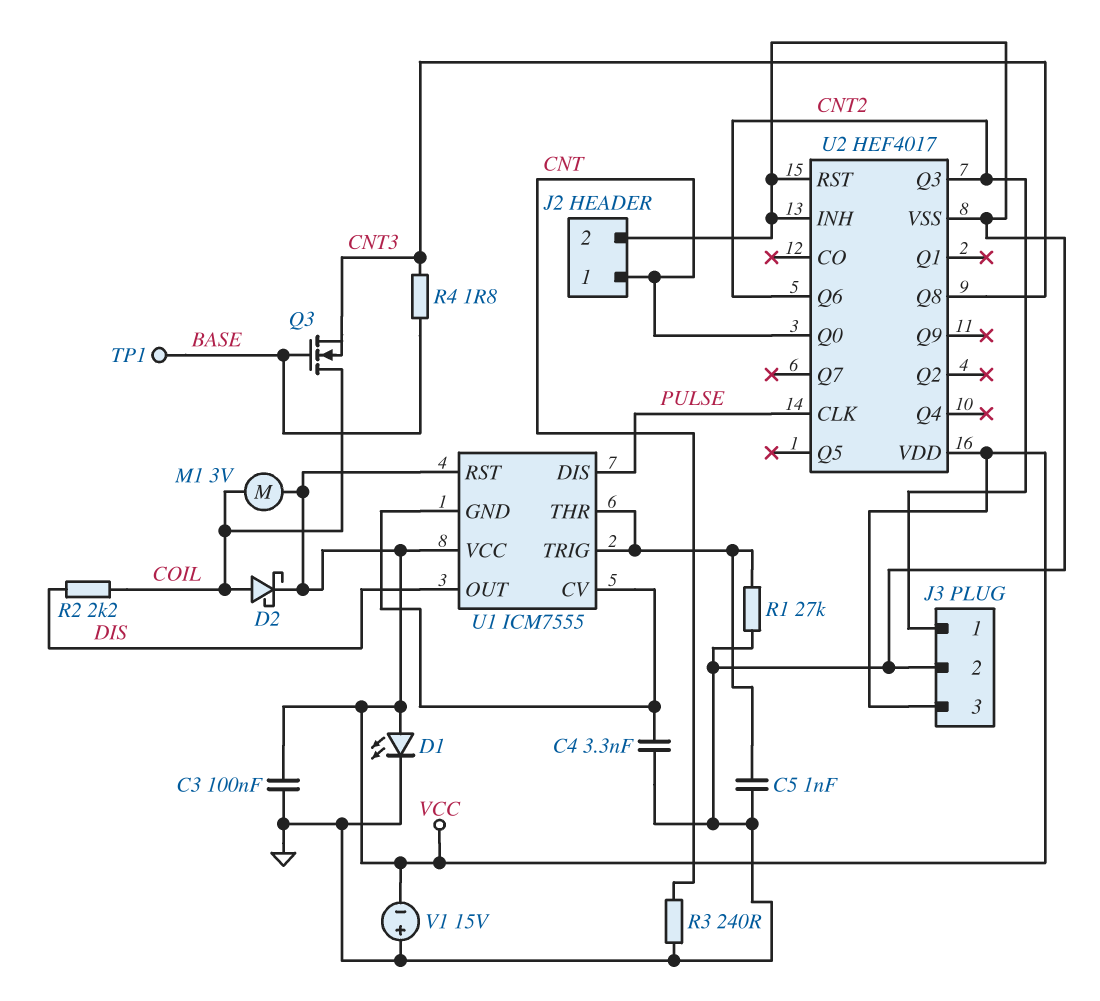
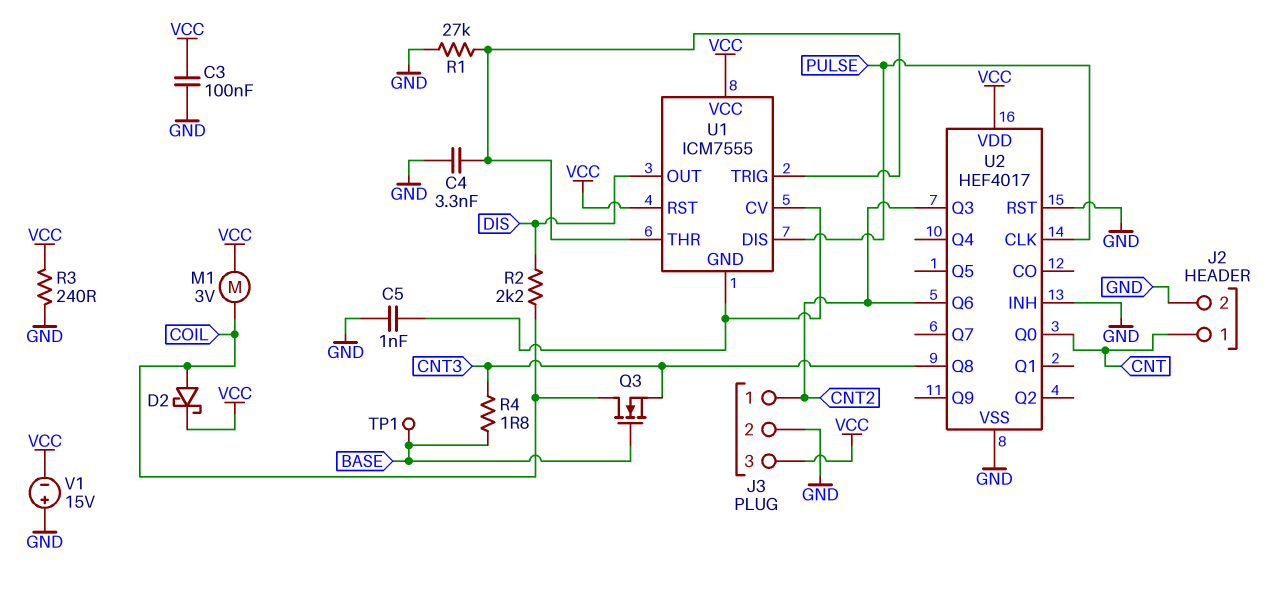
C4: 3.3nF (GND, U1/CV) -> 3.3nF (GND, U1/THR)
C5: 1nF (GND, U1/THR) -> 1nF (GND, U1/CV)
D1: LED (A VCC, K GND) -> none
R3: 240 (CNT, GND) -> 240 (GND, VCC)

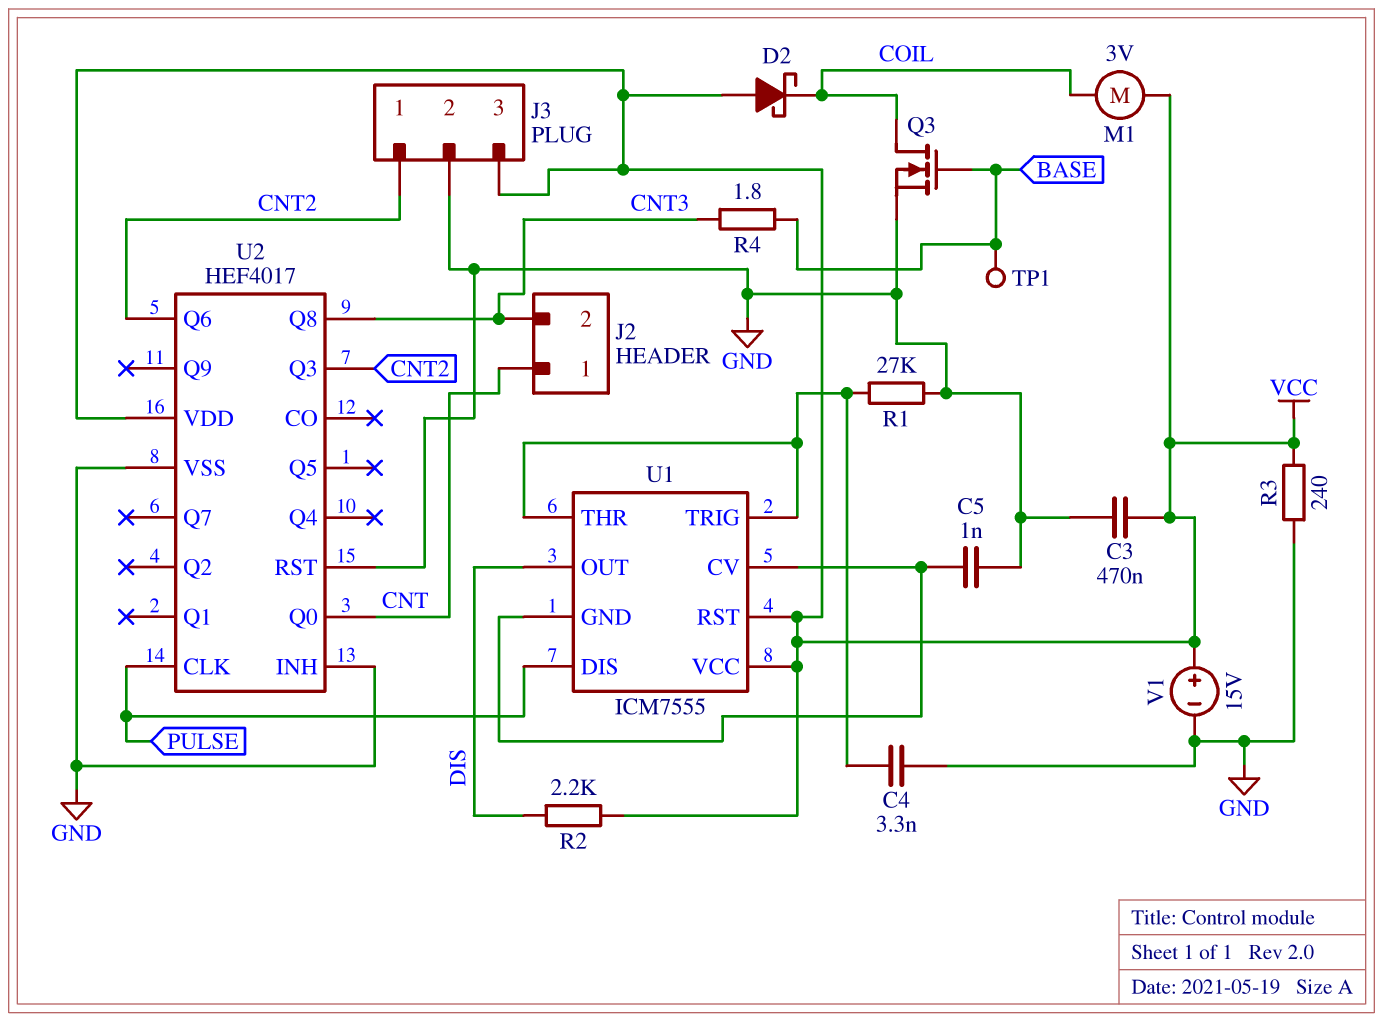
C3: 100nF (GND, VCC) -> 470nF (GND, VCC)
D2: schottky (A COIL, K VCC) -> schottky (A VCC, K COIL)
J2 pin 2: GND -> CNT3
Q3: NMOS (G BASE, D COIL, S CNT3) -> NMOS (G BASE, D COIL, S GND)
R2: 2.2k (COIL, DIS) -> 2.2k (DIS, VCC)
V1: 15V (plus GND, minus VCC) -> 15V (plus VCC, minus GND)

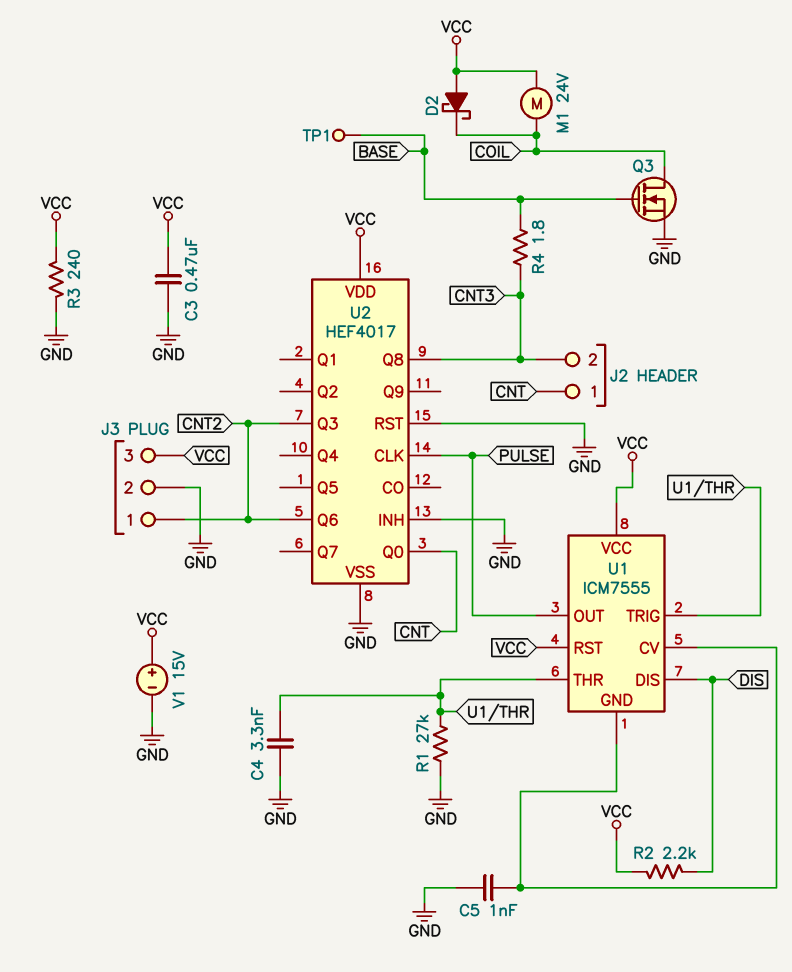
M1: motor 3V (COIL, VCC) -> motor 24V (COIL, VCC)
U1 pin DIS: PULSE -> DIS
U1 pin OUT: DIS -> PULSE

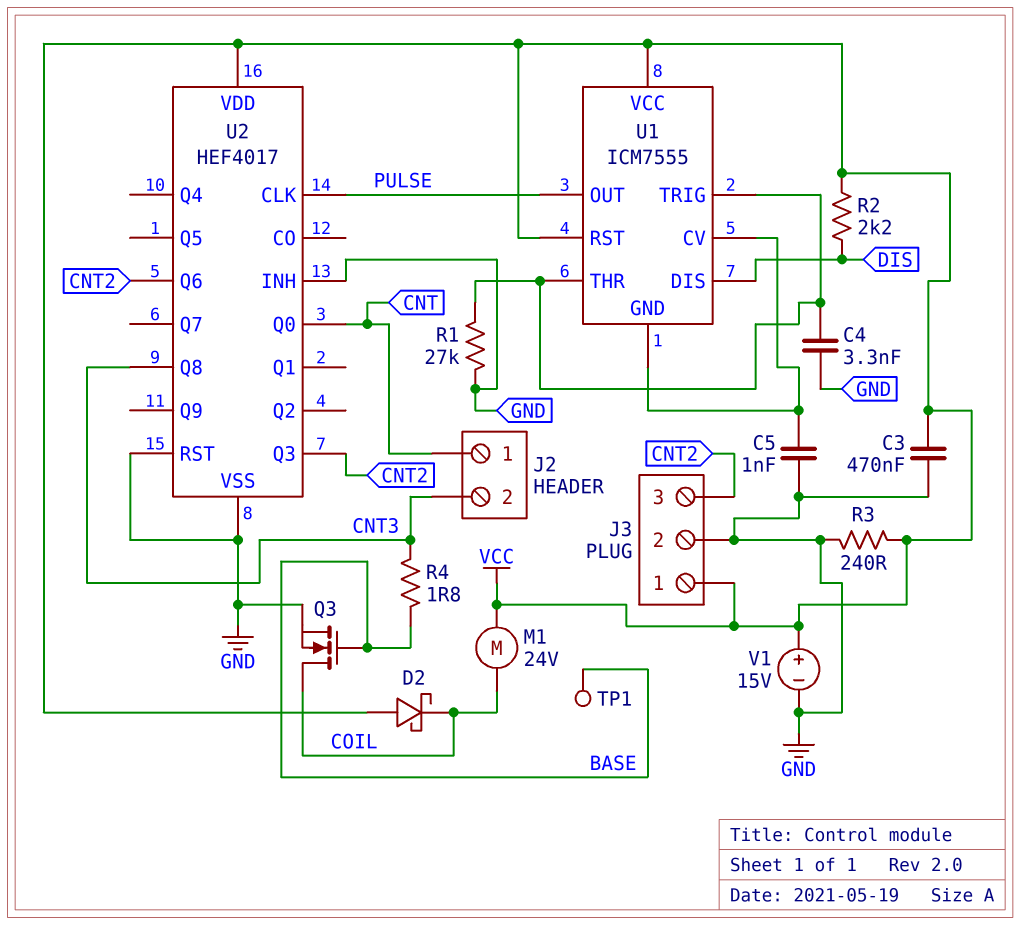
J3 pin 1: CNT2 -> VCC
J3 pin 3: VCC -> CNT2

